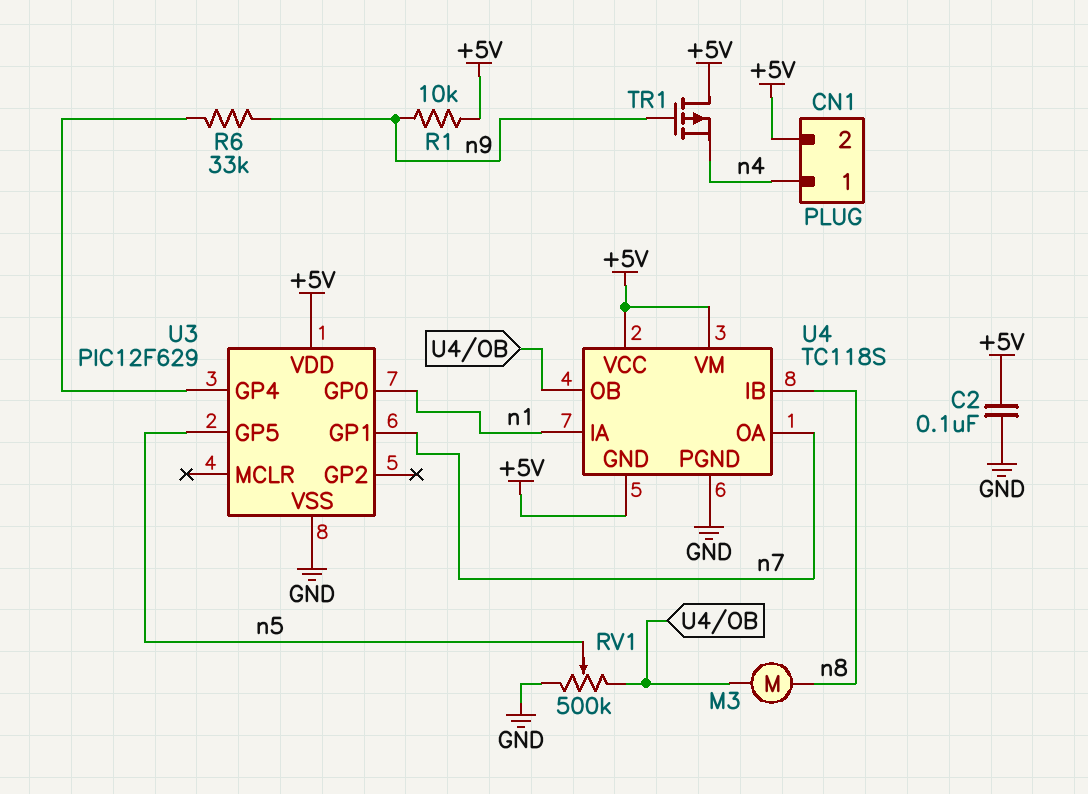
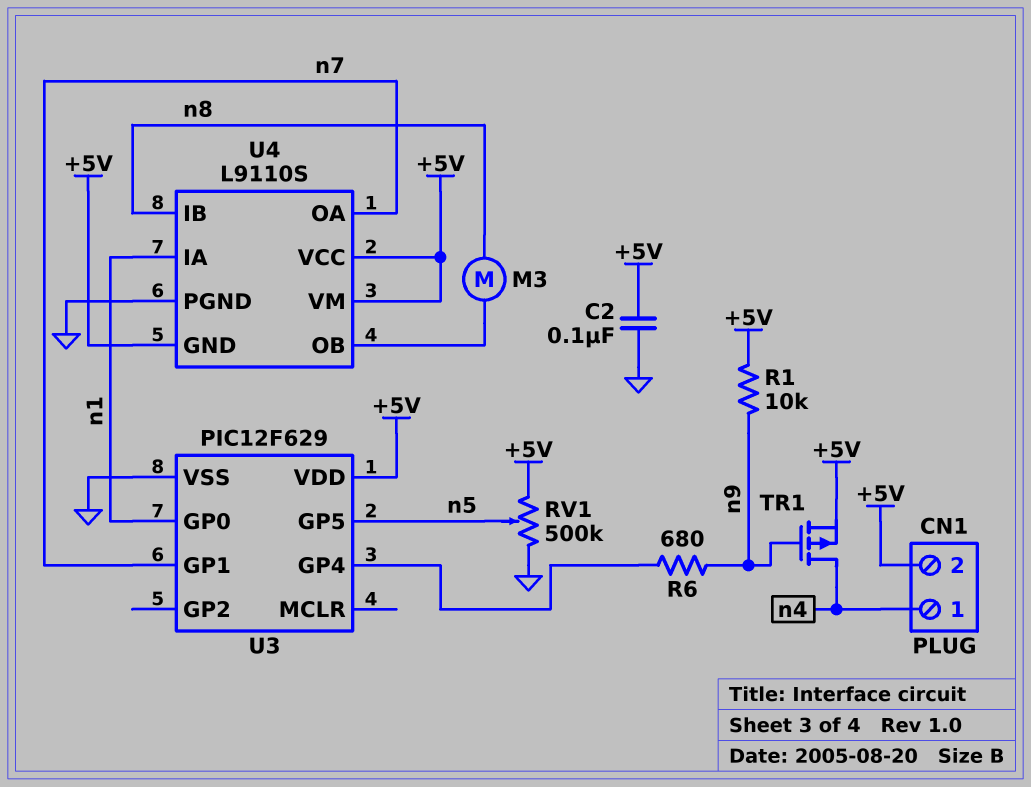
R6: 33k (U3/GP4, n9) -> 680 (U3/GP4, n9)
RV1: 500k (GND, U4/OB, wiper n5) -> 500k (+5V, GND, wiper n5)
TR1: PMOS (G n9, D +5V, S n4) -> PMOS (G n9, D n4, S +5V)
U4: TC118S -> L9110S

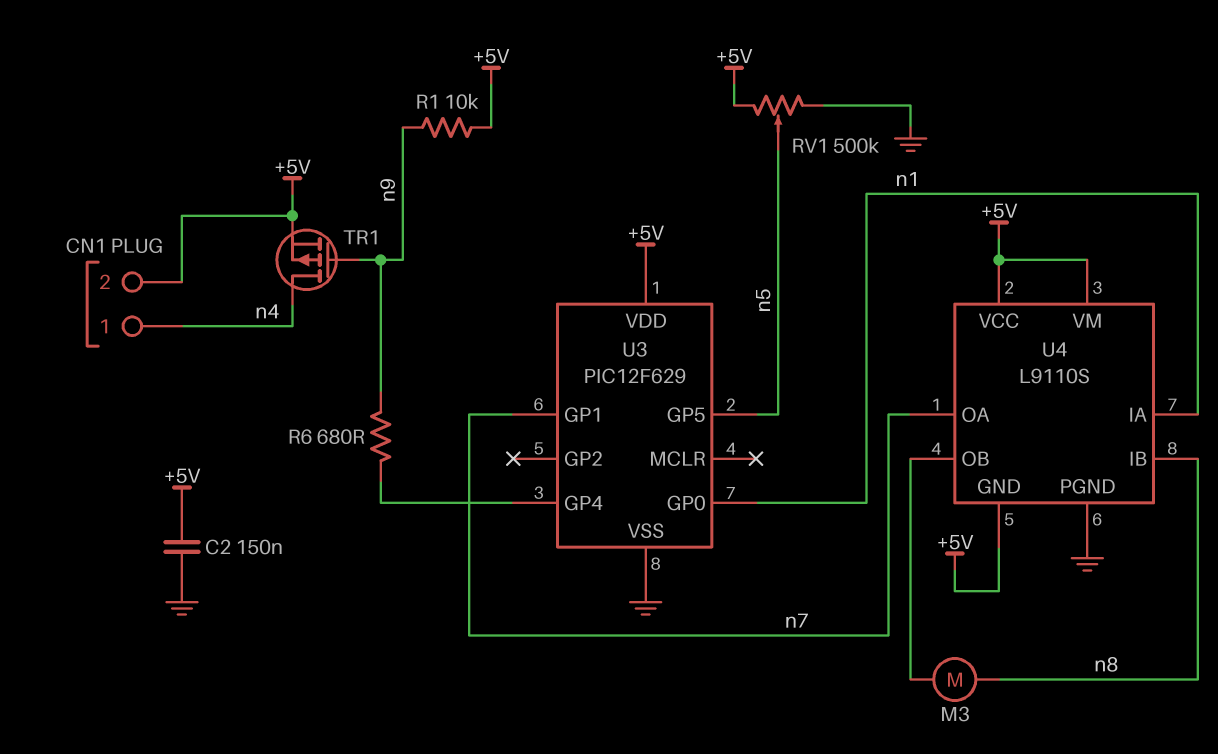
C2: 100nF (+5V, GND) -> 150nF (+5V, GND)

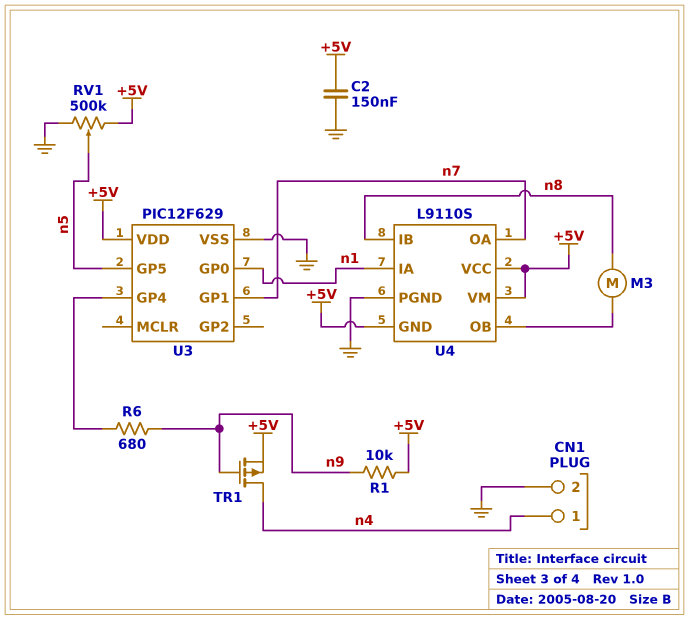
CN1 pin 2: +5V -> GND

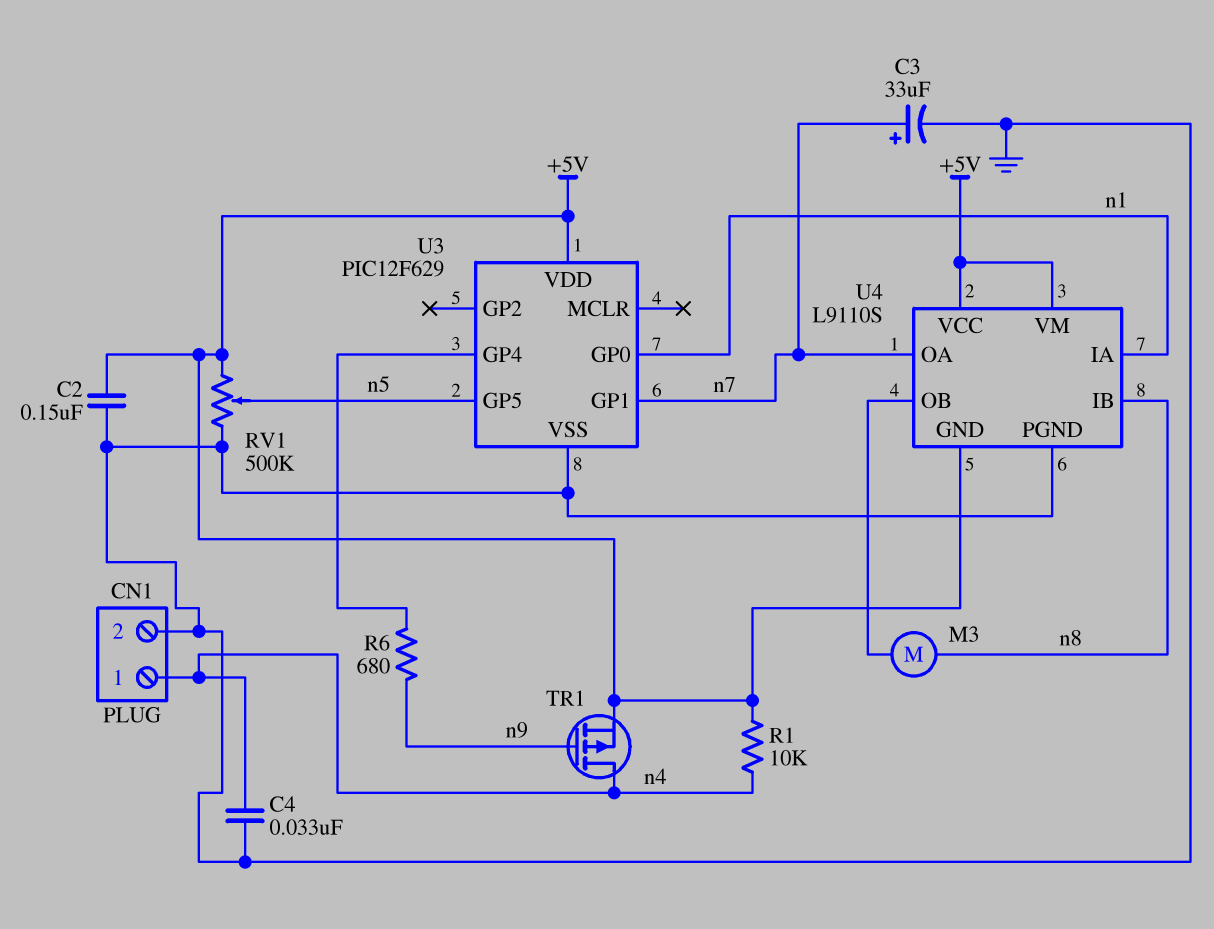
C3: none -> 33uF (plus n7, minus GND)
C4: none -> 33nF (GND, n4)
R1: 10k (+5V, n9) -> 10k (+5V, n4)

